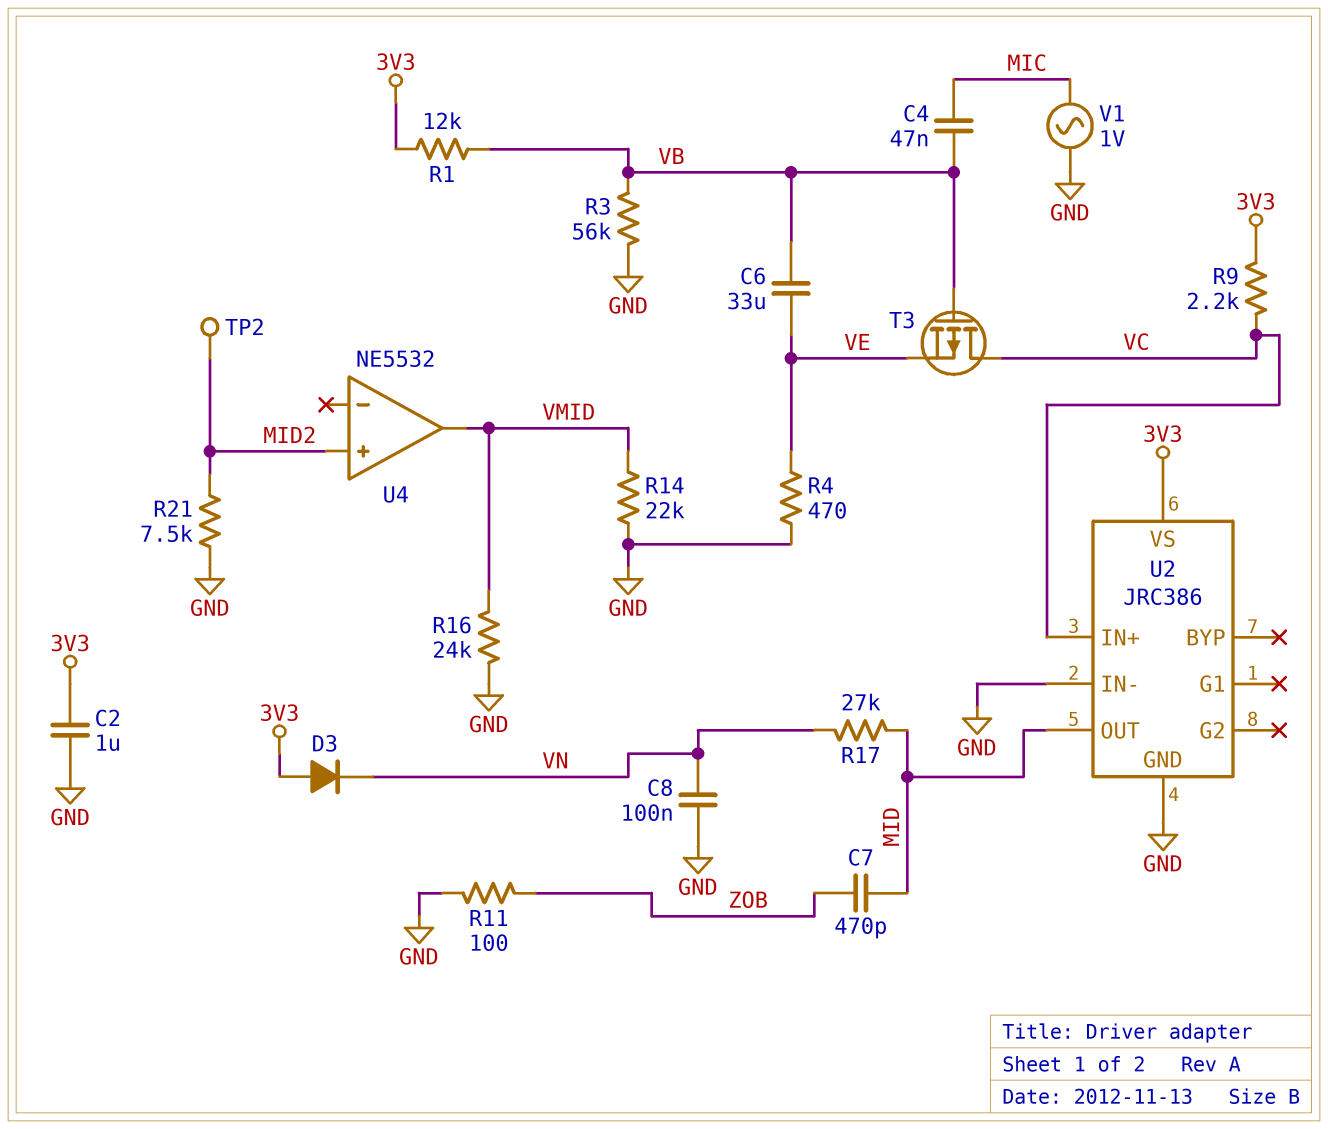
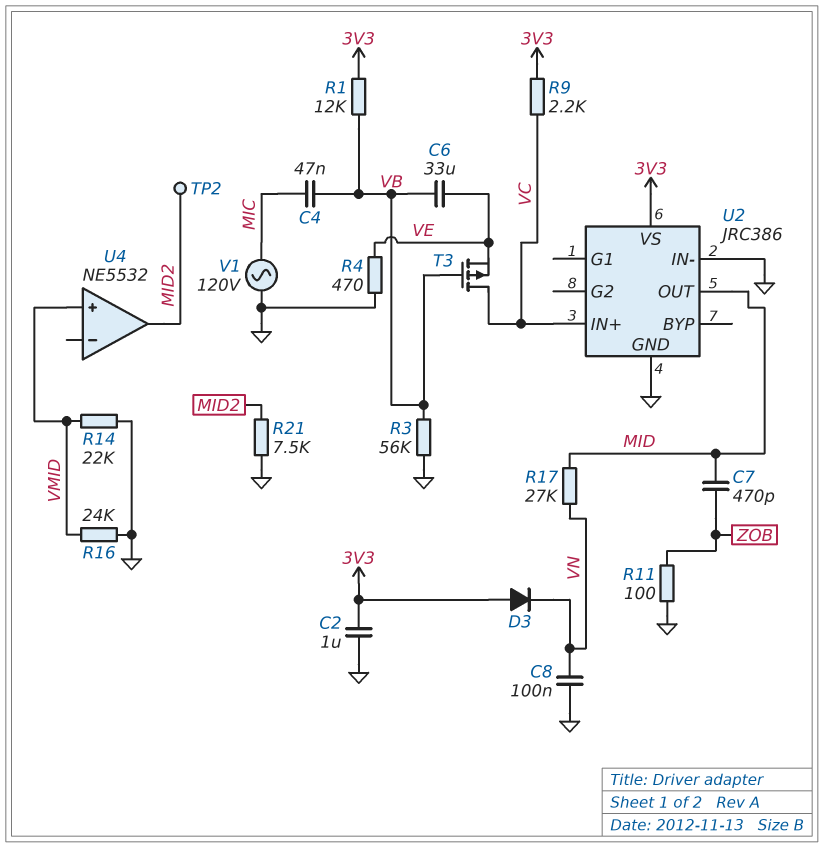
U4 pin in+: MID2 -> VMID
U4 pin out: VMID -> MID2
V1: AC 1V (GND, MIC) -> AC 120V (GND, MIC)

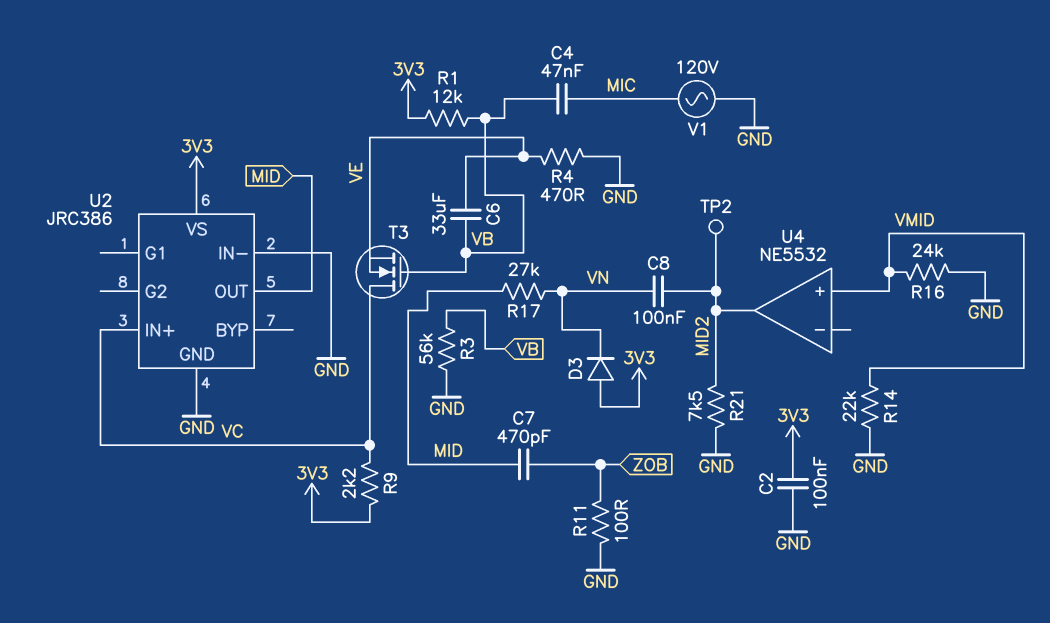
C2: 1uF (3V3, GND) -> 100nF (3V3, GND)
C8: 100nF (GND, VN) -> 100nF (MID2, VN)
T3: PMOS (G VB, D VC, S VE) -> NMOS (G VB, D VC, S VE)

